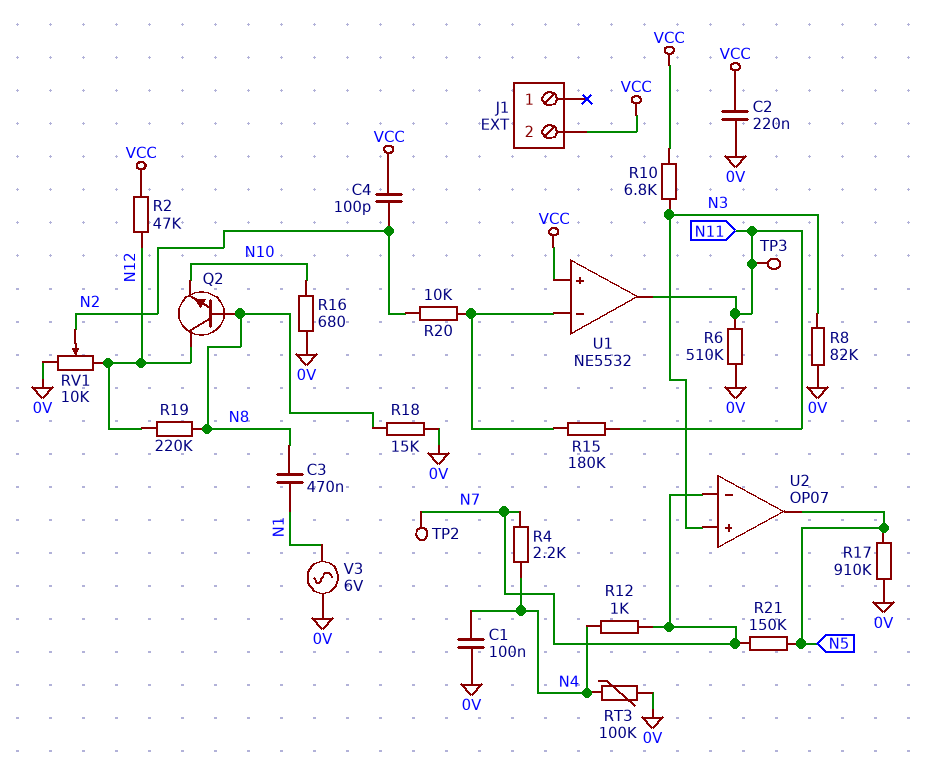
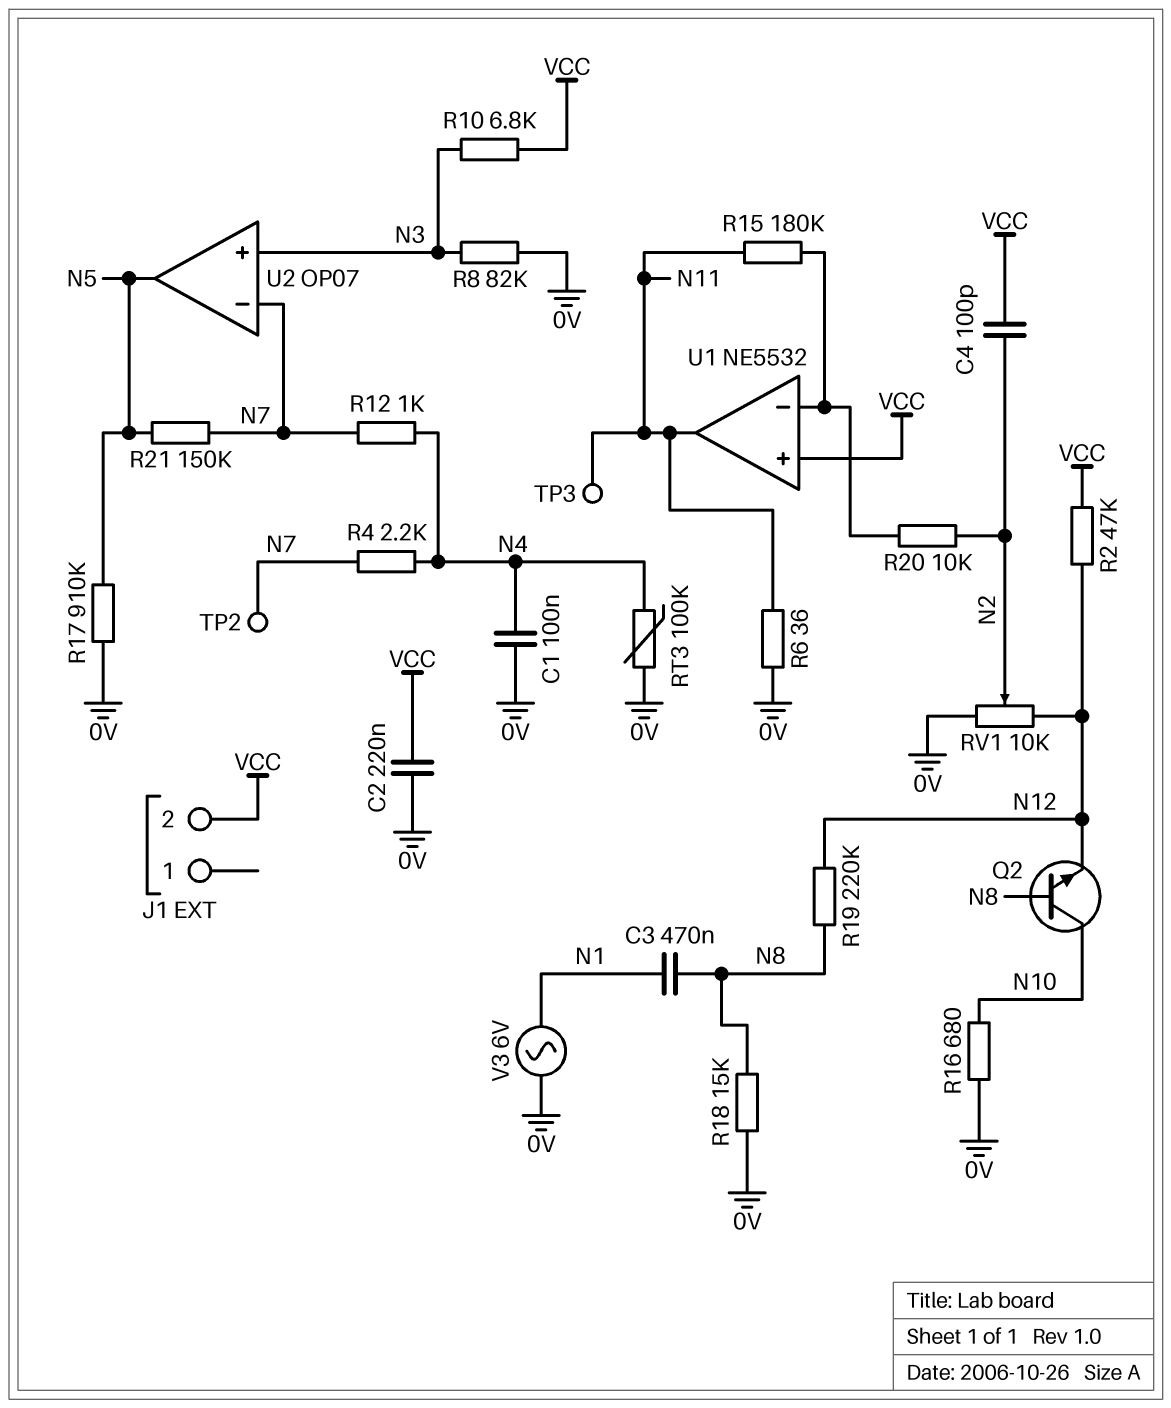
Q2: NPN (B N8, C N12, E N10) -> NPN (B N8, C N10, E N12)
R6: 510k (0V, N11) -> 36 (0V, N11)

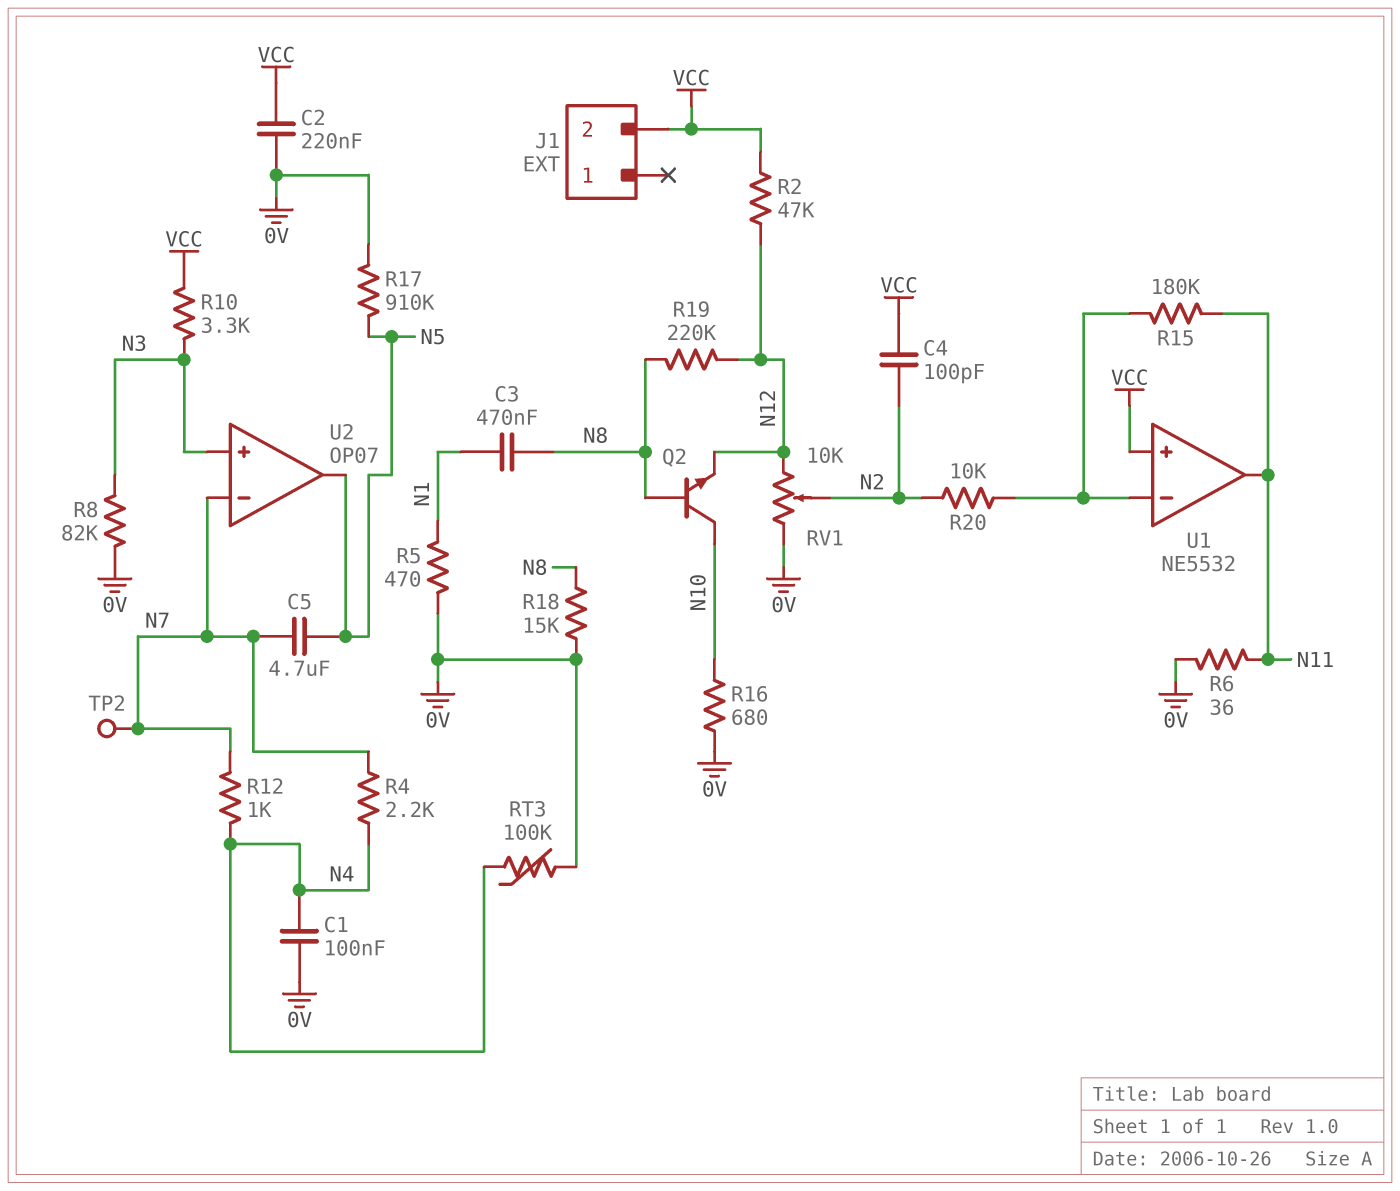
C5: none -> 4.7uF (N5, N7)
R5: none -> 470 (0V, N1)
R10: 6.8k (N3, VCC) -> 3.3k (N3, VCC)
R21: 150k (N5, N7) -> none
TP3: test point (N11) -> none
V3: AC 6V (0V, N1) -> none

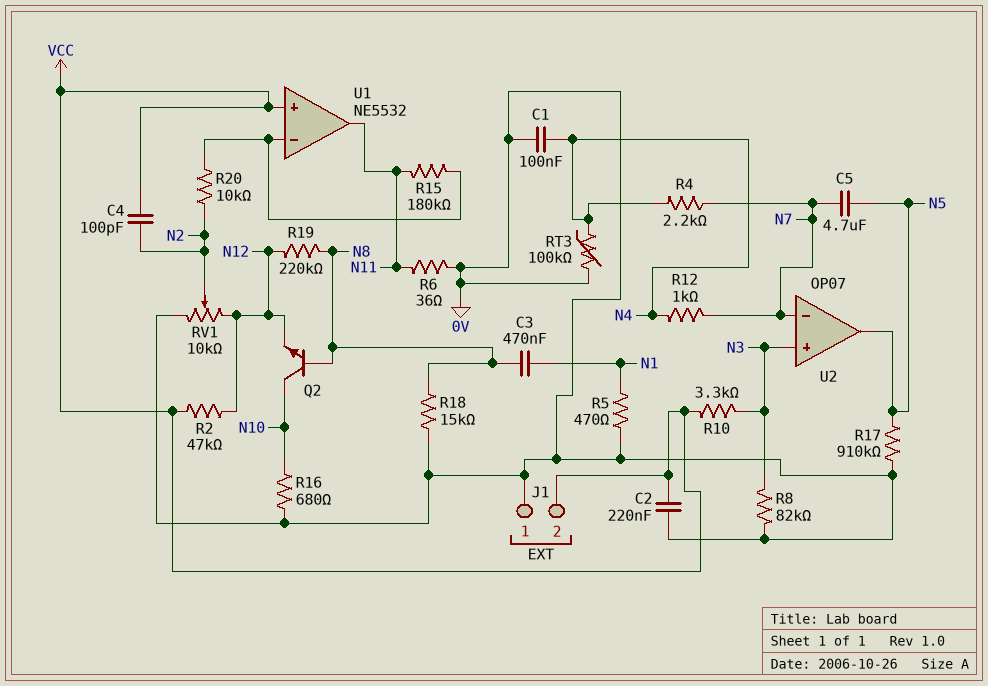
J1 pin 1: none -> 0V
TP2: test point (N7) -> none

